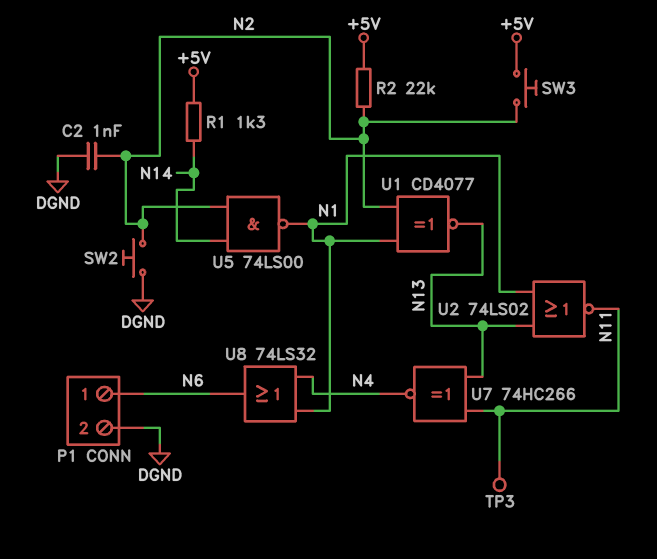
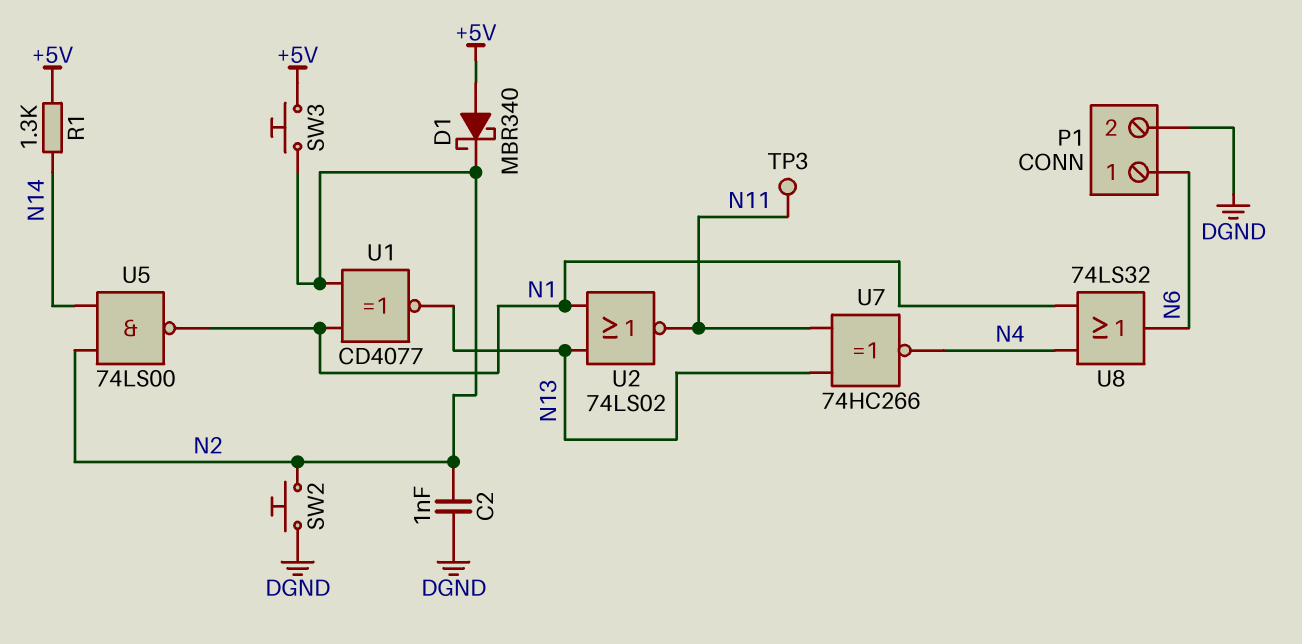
D1: none -> schottky MBR340 (A +5V, K N2)
R2: 22k (+5V, N2) -> none

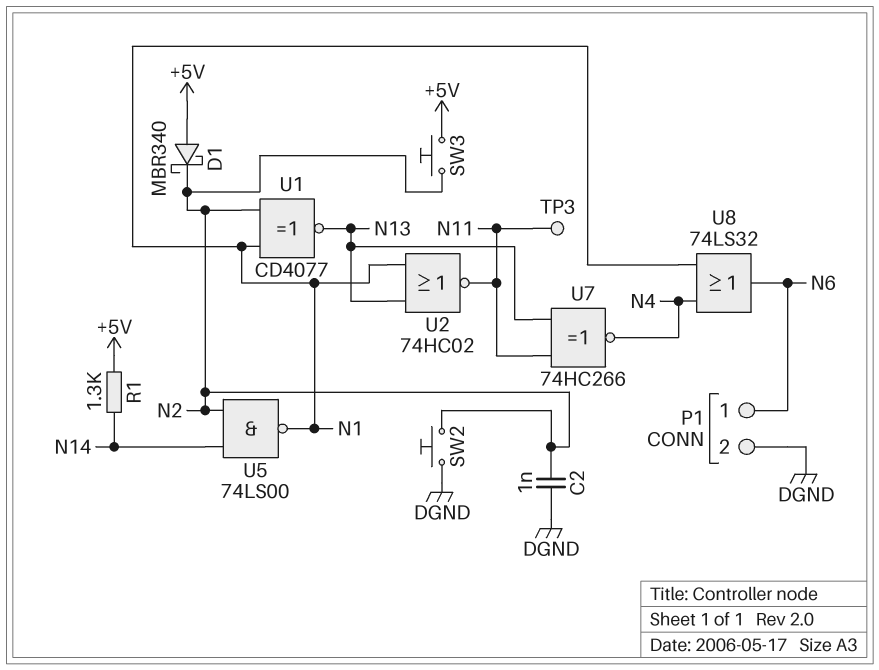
U2: NOR 74LS02 (in N1, in N13, out N11) -> NOR 74HC02 (in N1, in N13, out N11)

